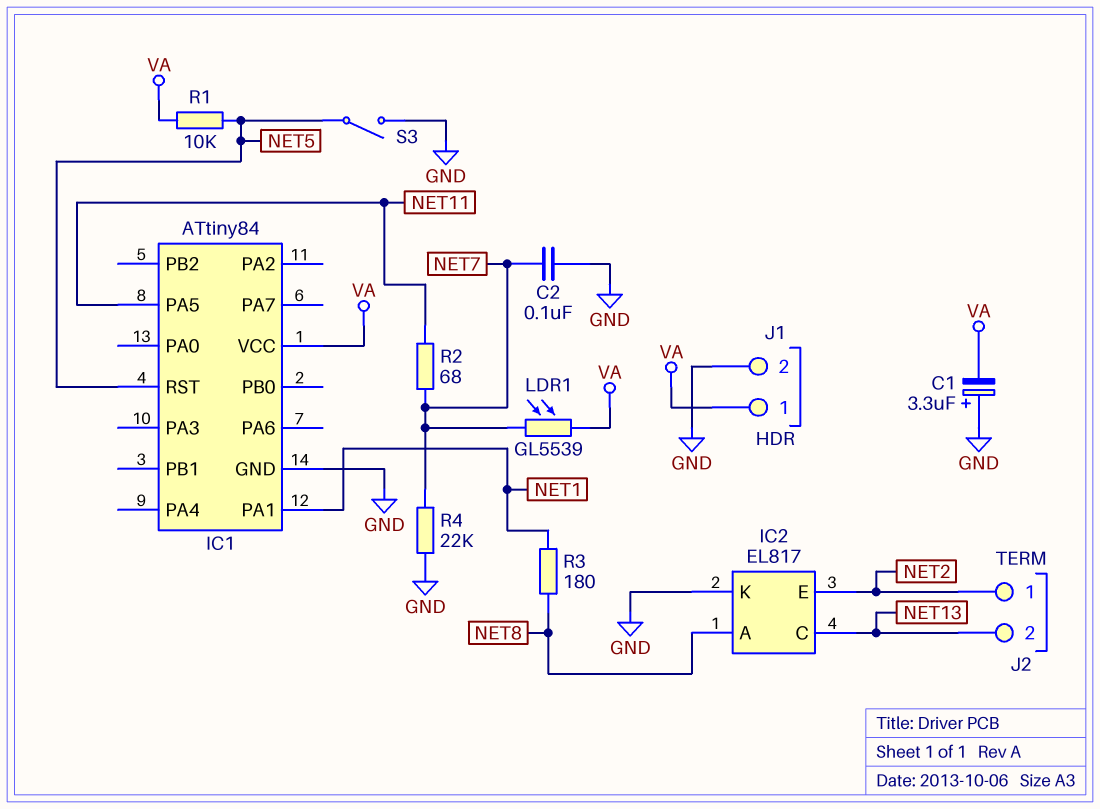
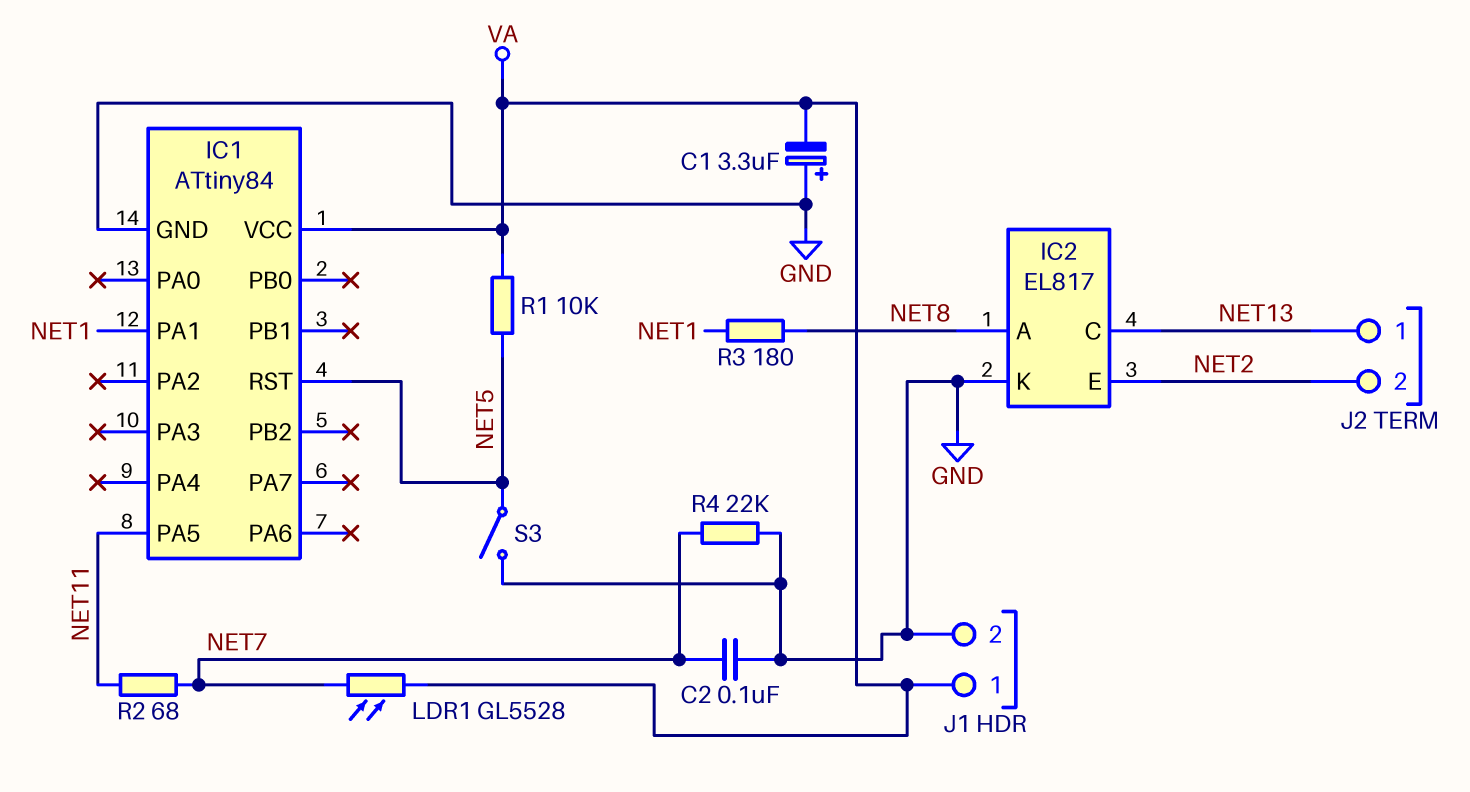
J2 pin 1: NET2 -> NET13
J2 pin 2: NET13 -> NET2
LDR1: GL5539 (NET7, VA) -> GL5528 (NET7, VA)

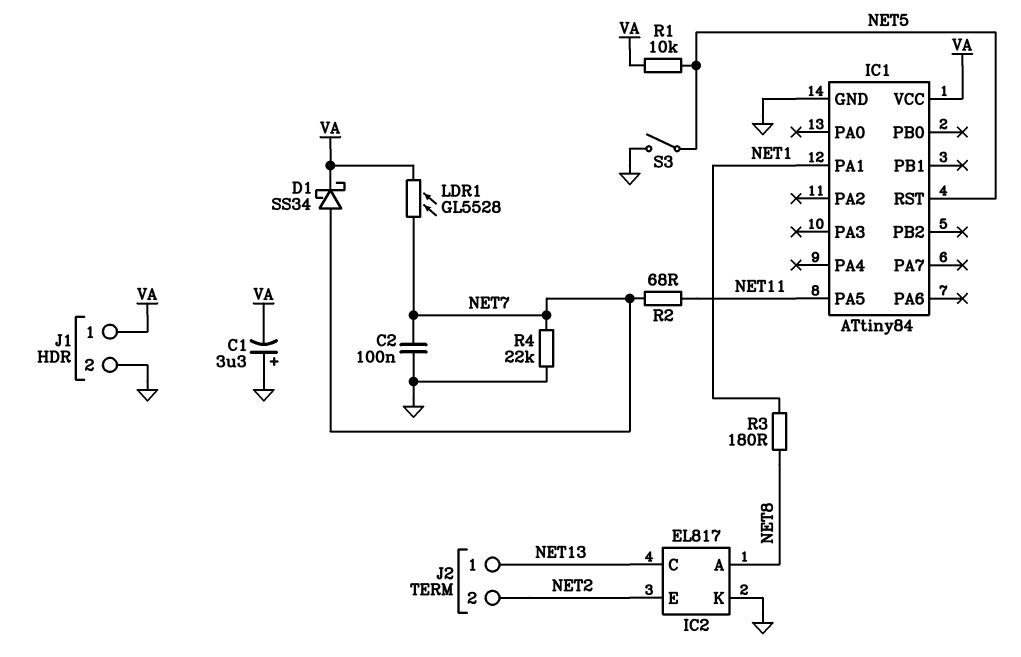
D1: none -> schottky SS34 (A NET7, K VA)

